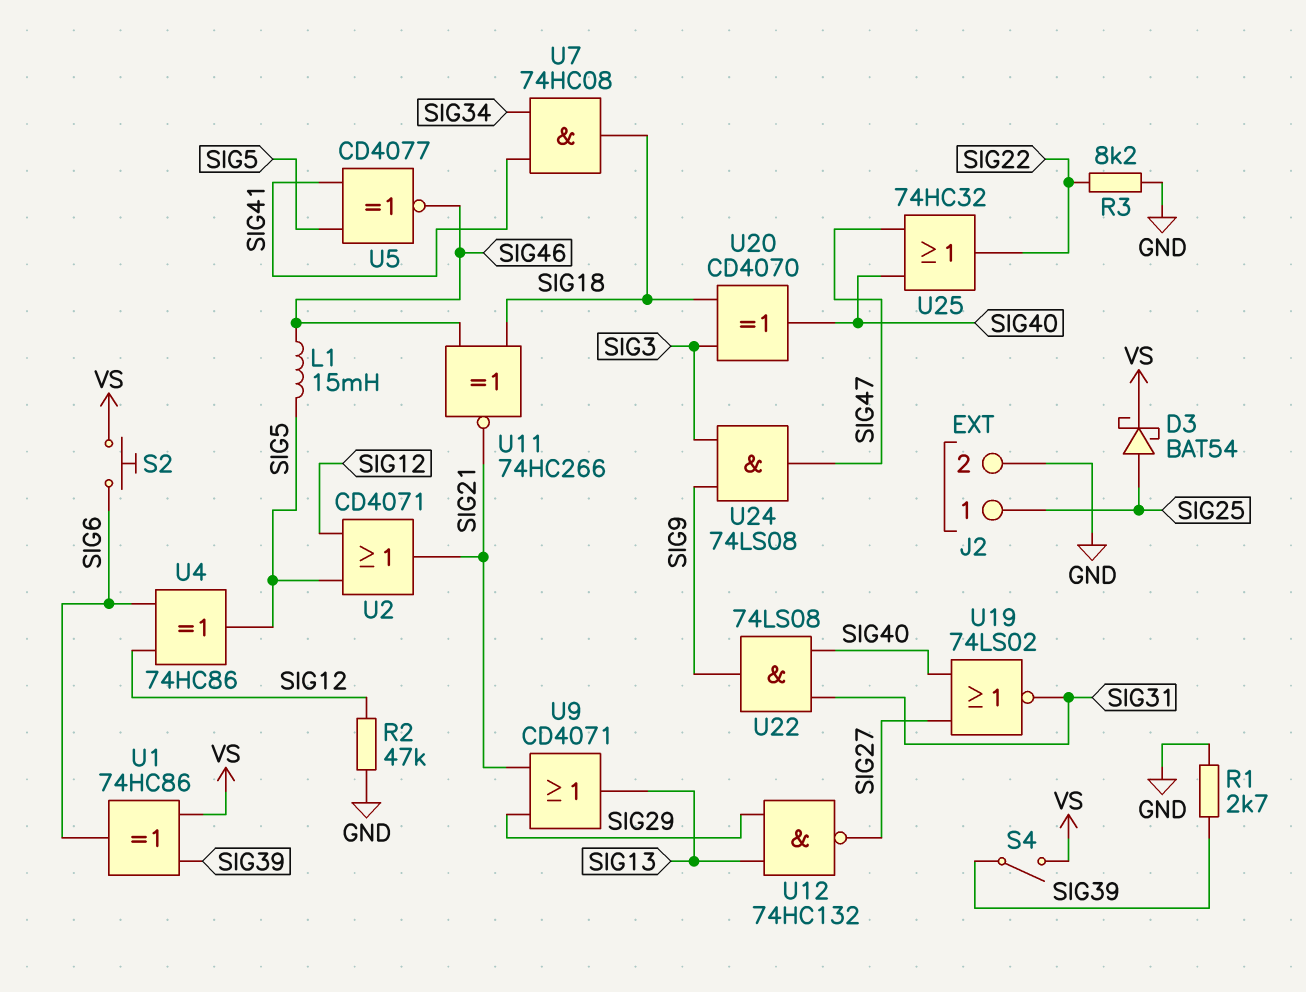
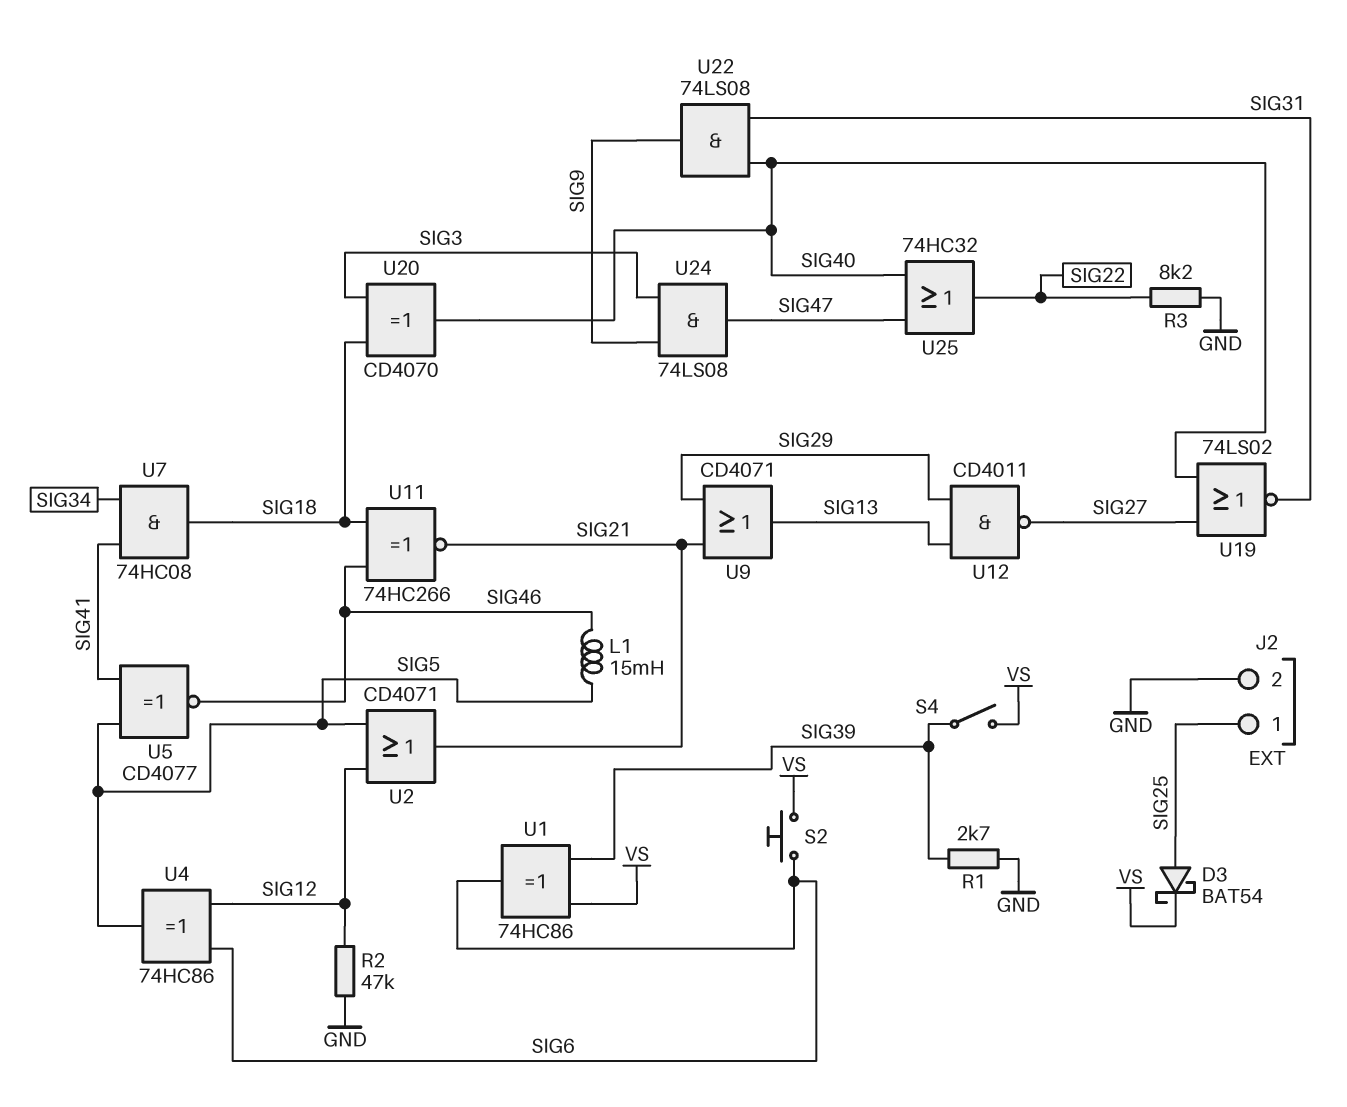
U12: NAND 74HC132 (in SIG13, in SIG29, out SIG27) -> NAND CD4011 (in SIG13, in SIG29, out SIG27)

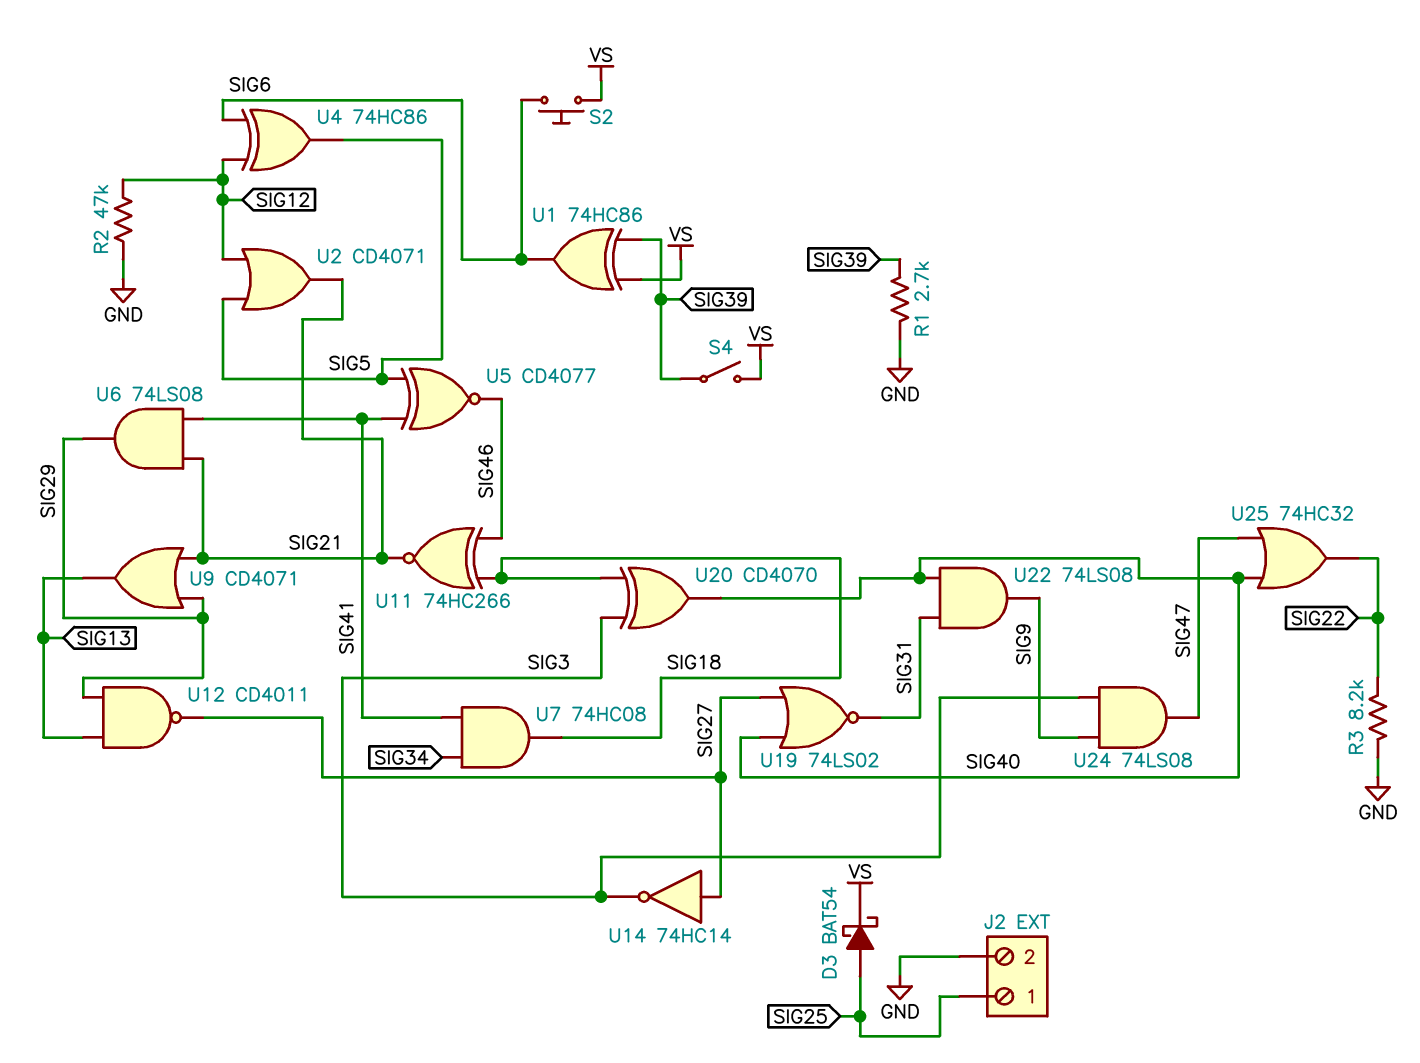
L1: 15mH (SIG5, SIG46) -> none
U6: none -> AND 74LS08 (in SIG21, in SIG41, out SIG29)
U14: none -> NOT 74HC14 (in SIG27, out SIG3)

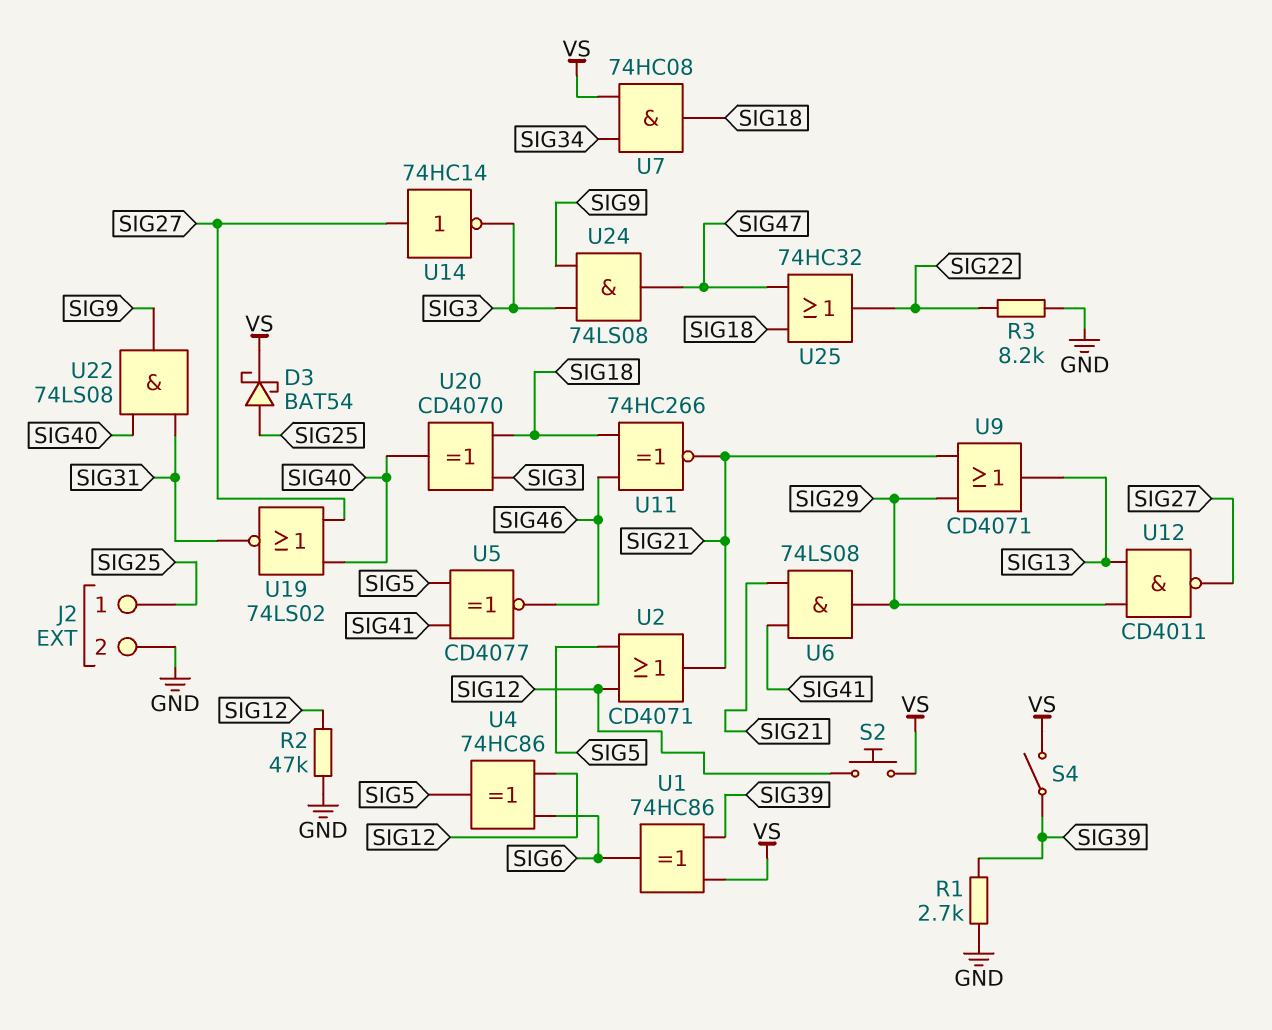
S2: button (SIG6, VS) -> button (SIG12, VS)
U7: AND 74HC08 (in SIG34, in SIG41, out SIG18) -> AND 74HC08 (in SIG34, in VS, out SIG18)
U25: OR 74HC32 (in SIG40, in SIG47, out SIG22) -> OR 74HC32 (in SIG18, in SIG47, out SIG22)

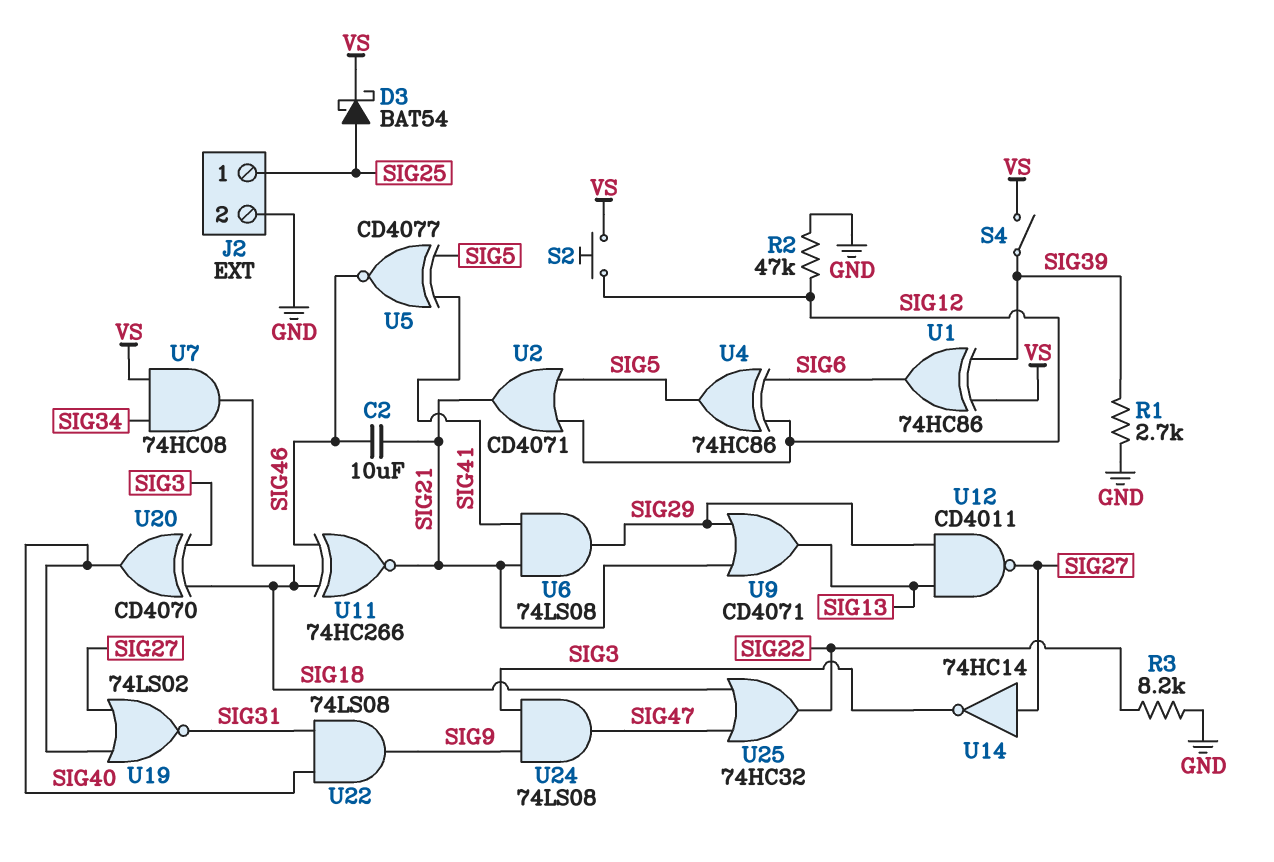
C2: none -> 10uF (SIG21, SIG46)

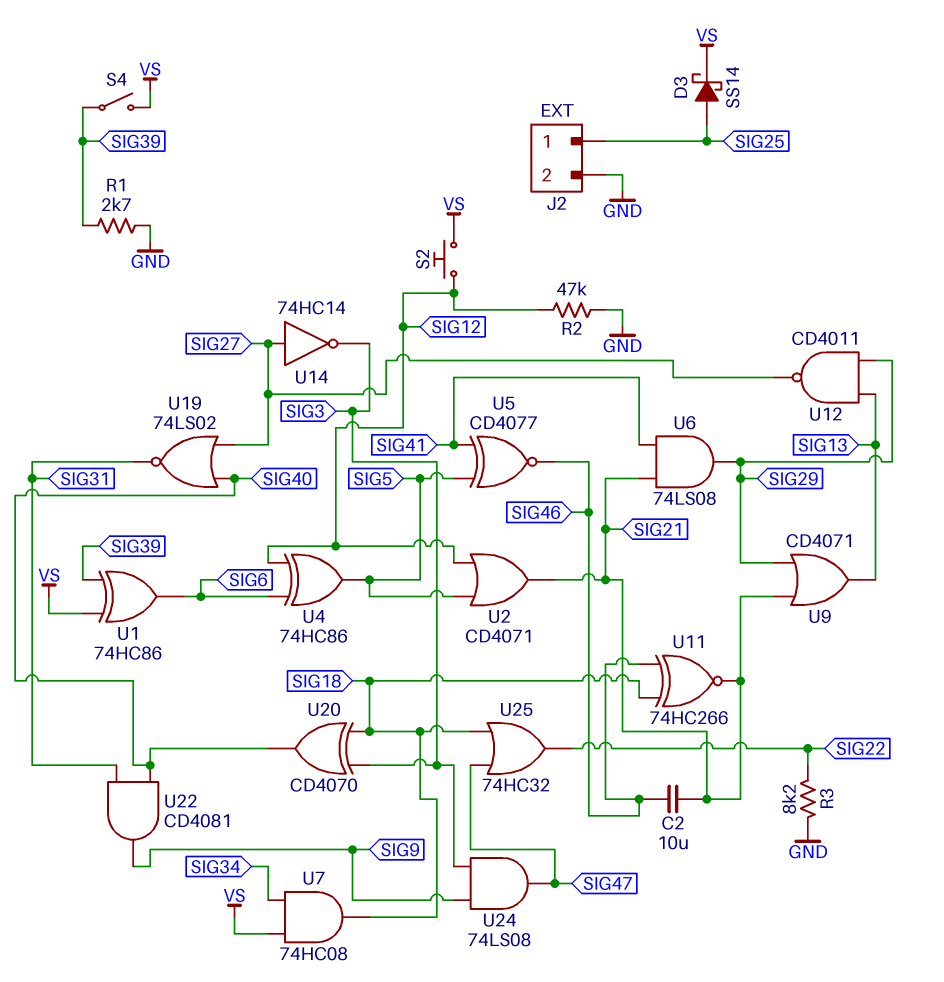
D3: schottky BAT54 (A SIG25, K VS) -> schottky SS14 (A SIG25, K VS)
U22: AND 74LS08 (in SIG31, in SIG40, out SIG9) -> AND CD4081 (in SIG31, in SIG40, out SIG9)

